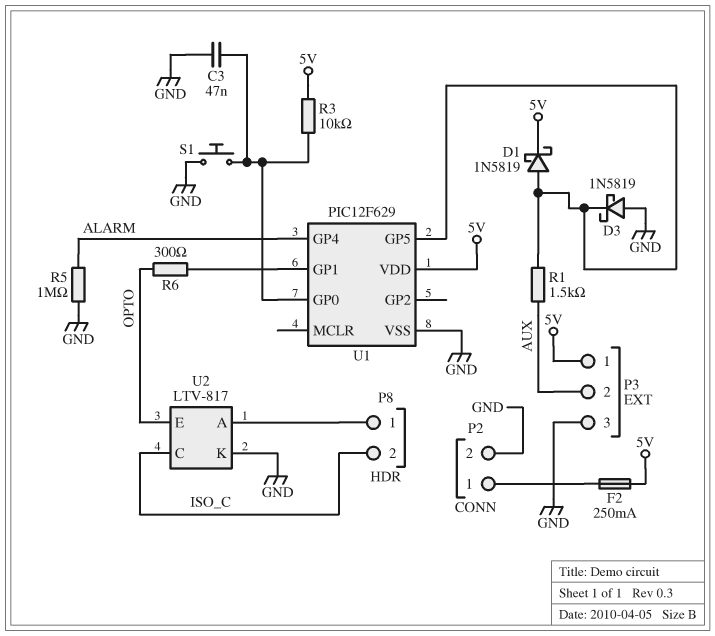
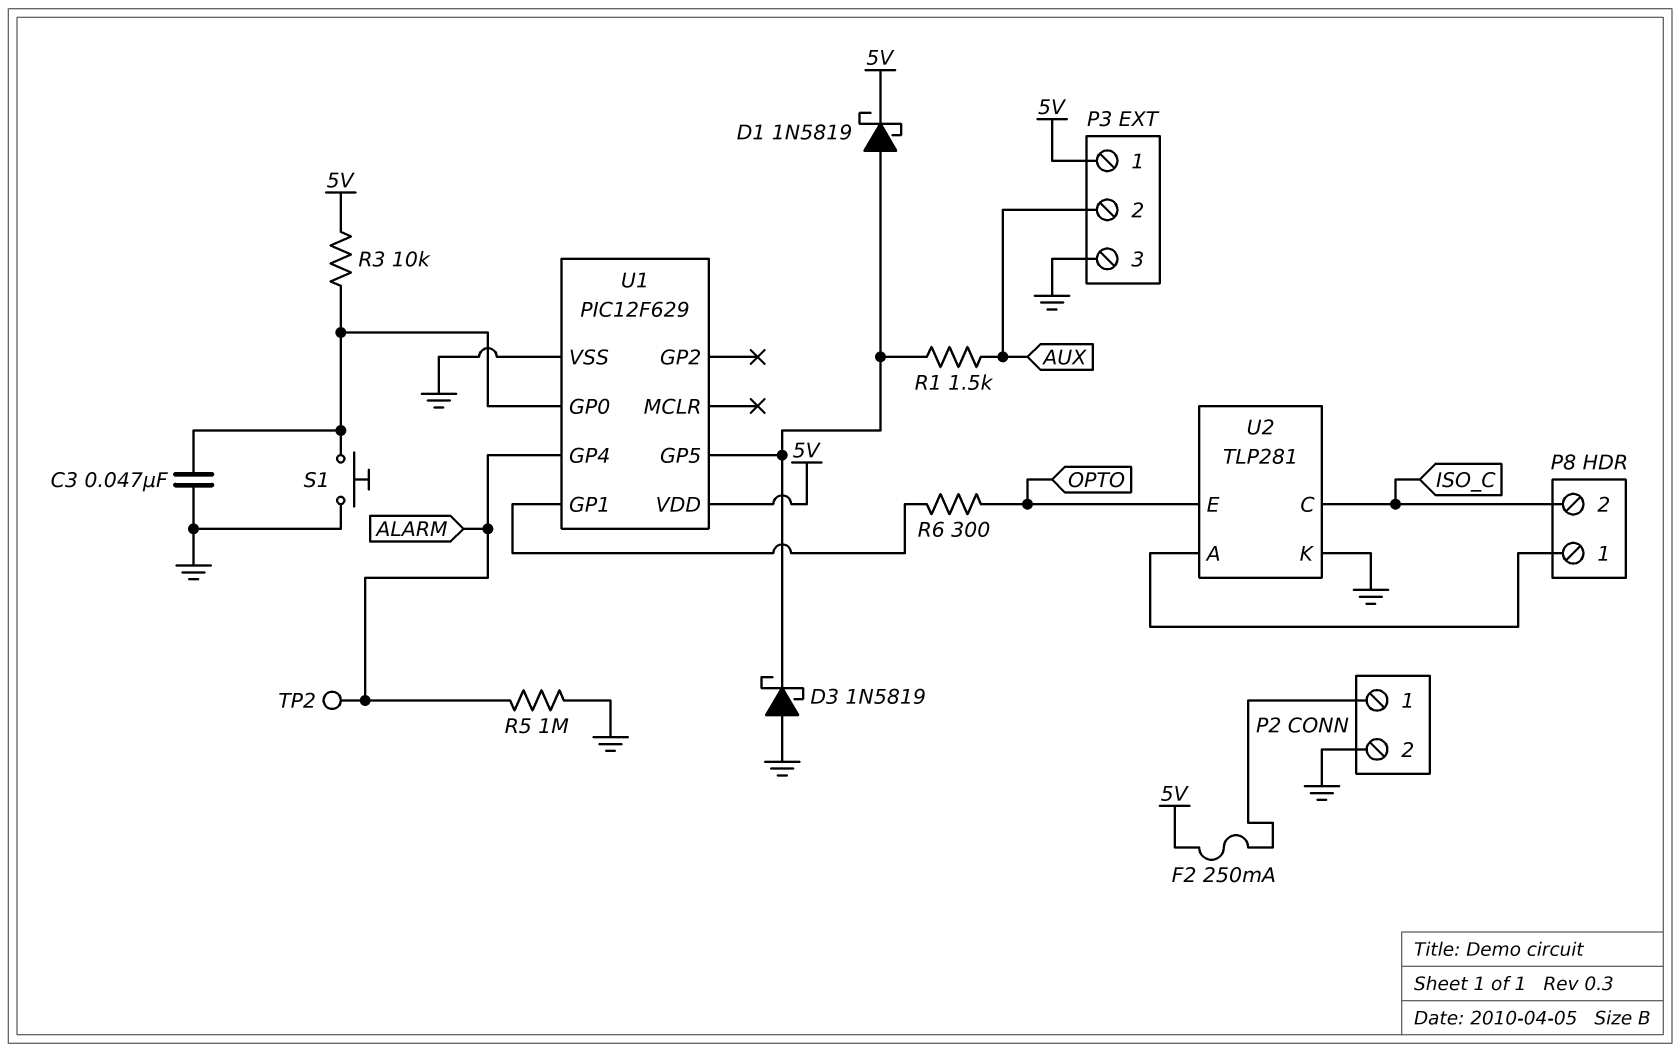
TP2: none -> test point (ALARM)
U2: LTV-817 -> TLP281

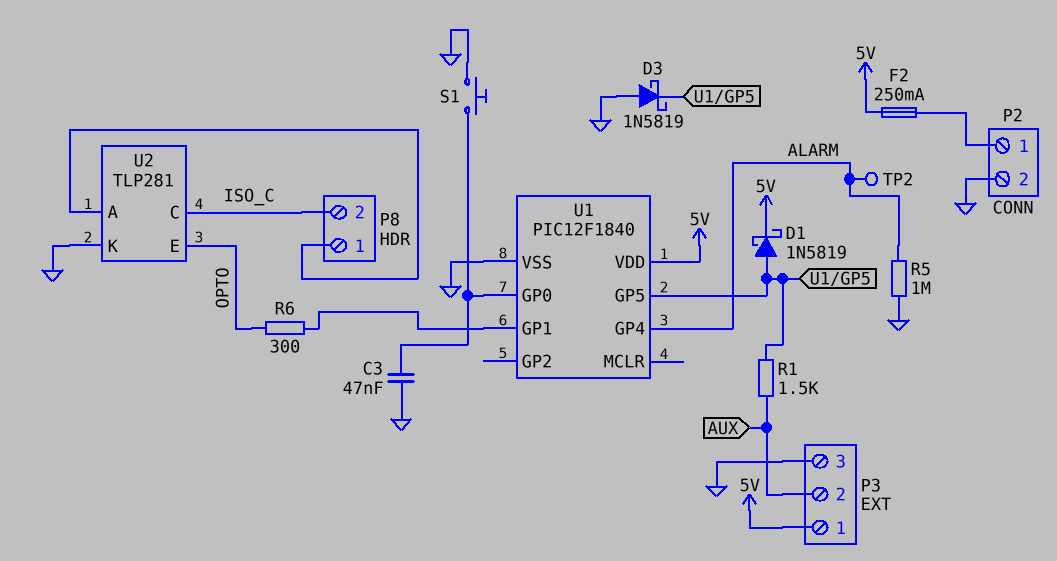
R3: 10k (5V, U1/GP0) -> none
U1: PIC12F629 -> PIC12F1840

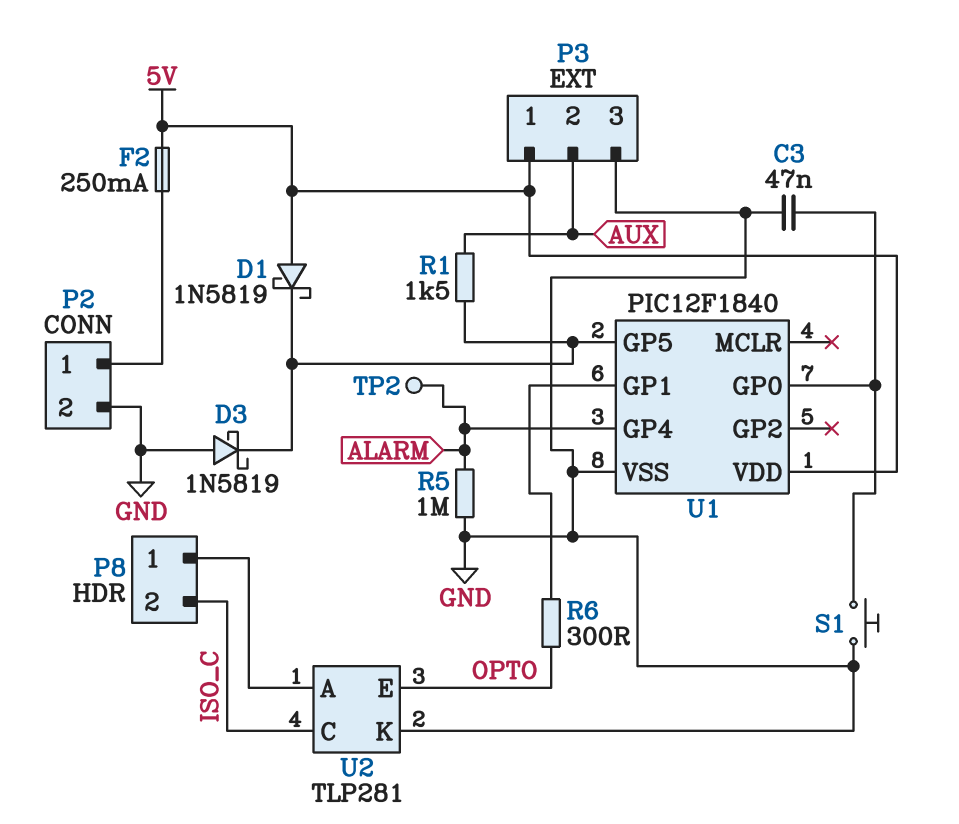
D1: schottky 1N5819 (A U1/GP5, K 5V) -> schottky 1N5819 (A 5V, K U1/GP5)

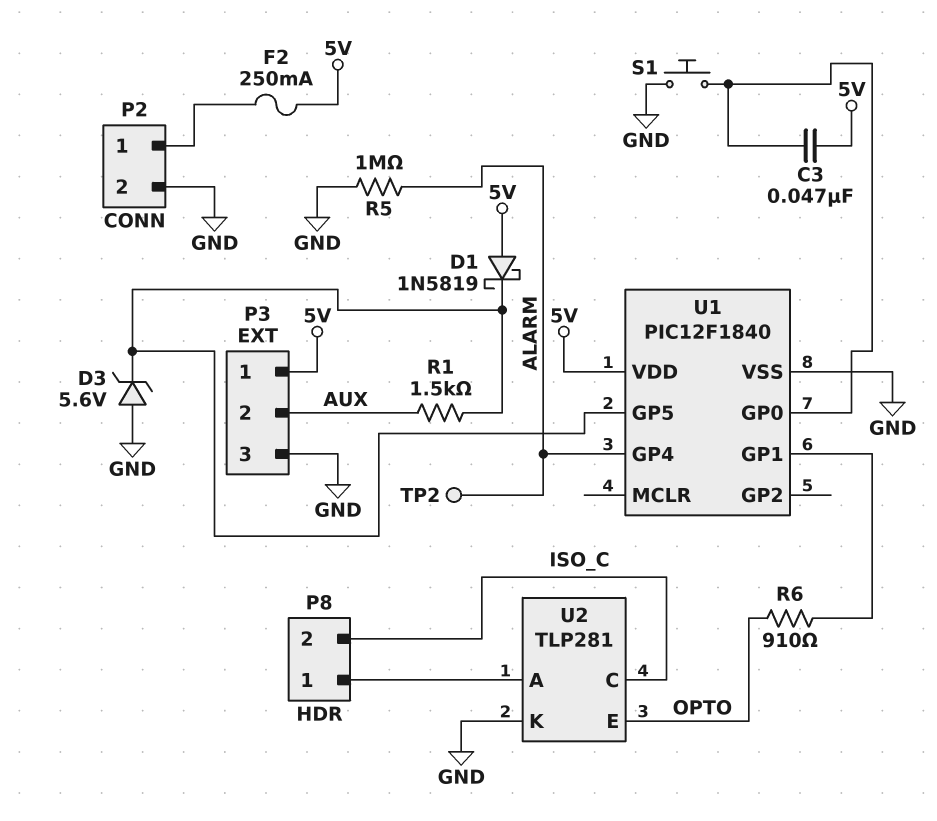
C3: 47nF (GND, U1/GP0) -> 47nF (5V, U1/GP0)
D3: schottky 1N5819 (A GND, K U1/GP5) -> zener 5.6V (A GND, K U1/GP5)
R6: 300 (OPTO, U1/GP1) -> 910 (OPTO, U1/GP1)

